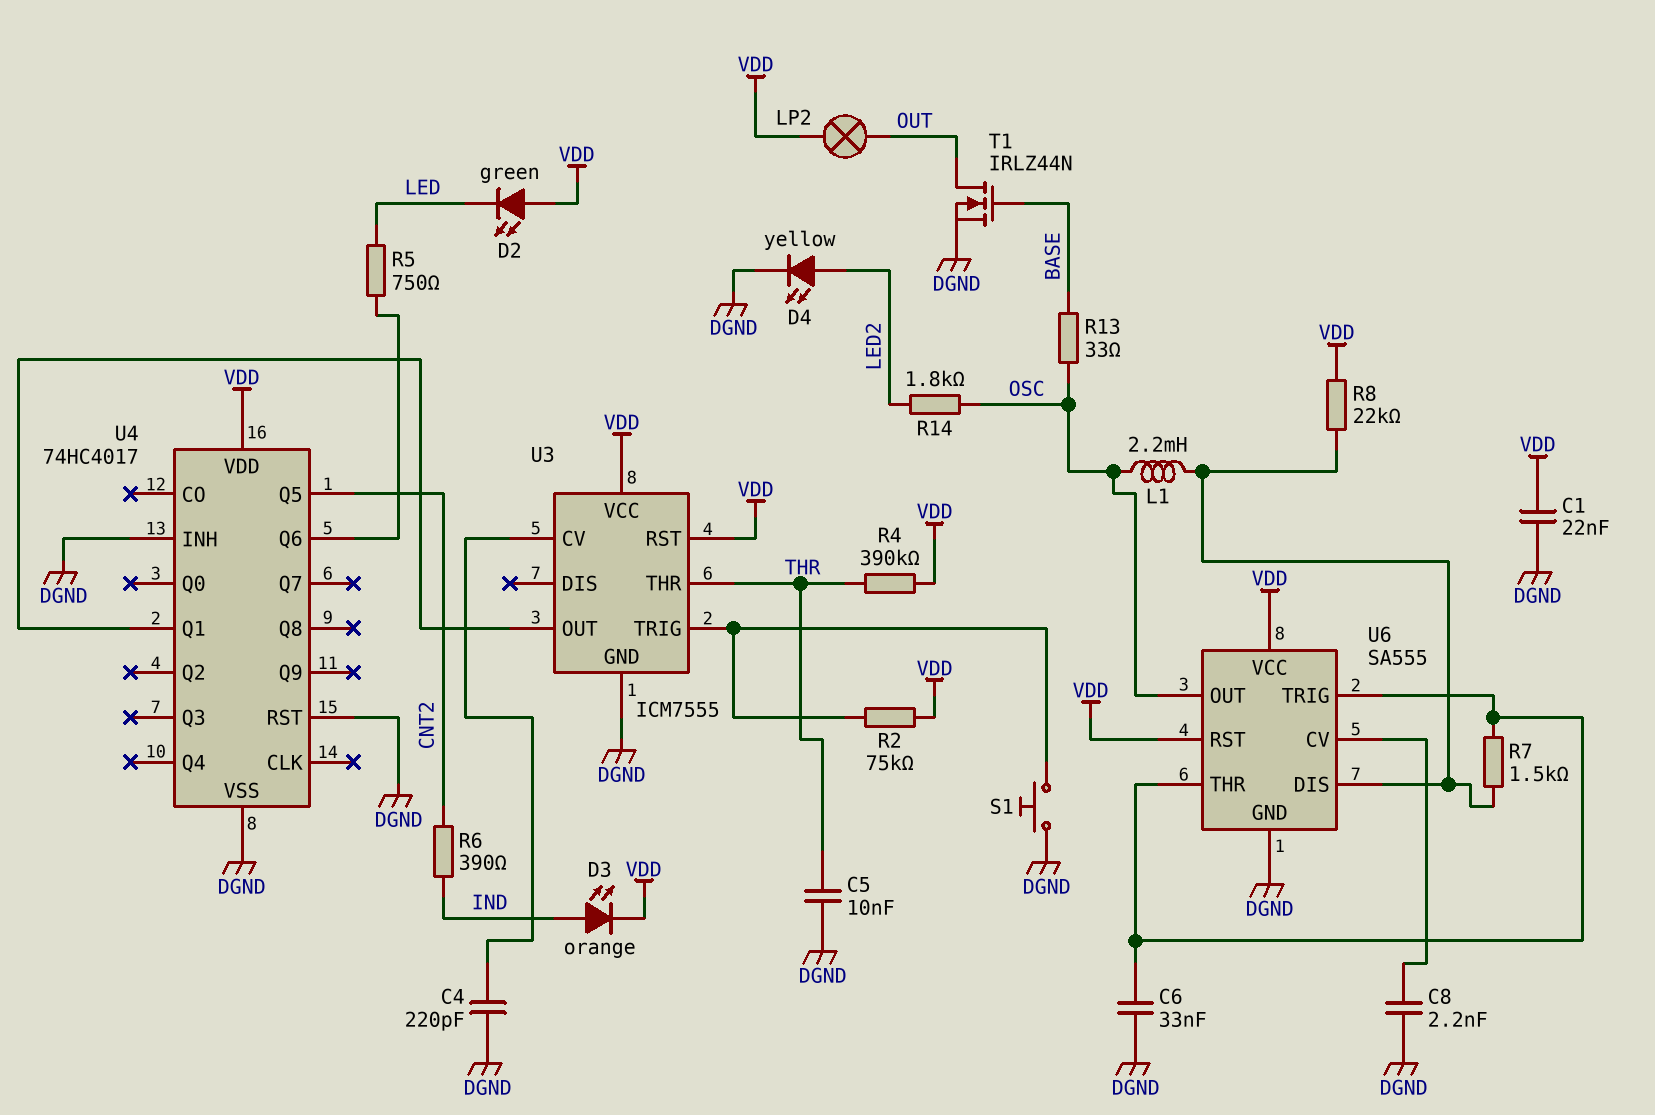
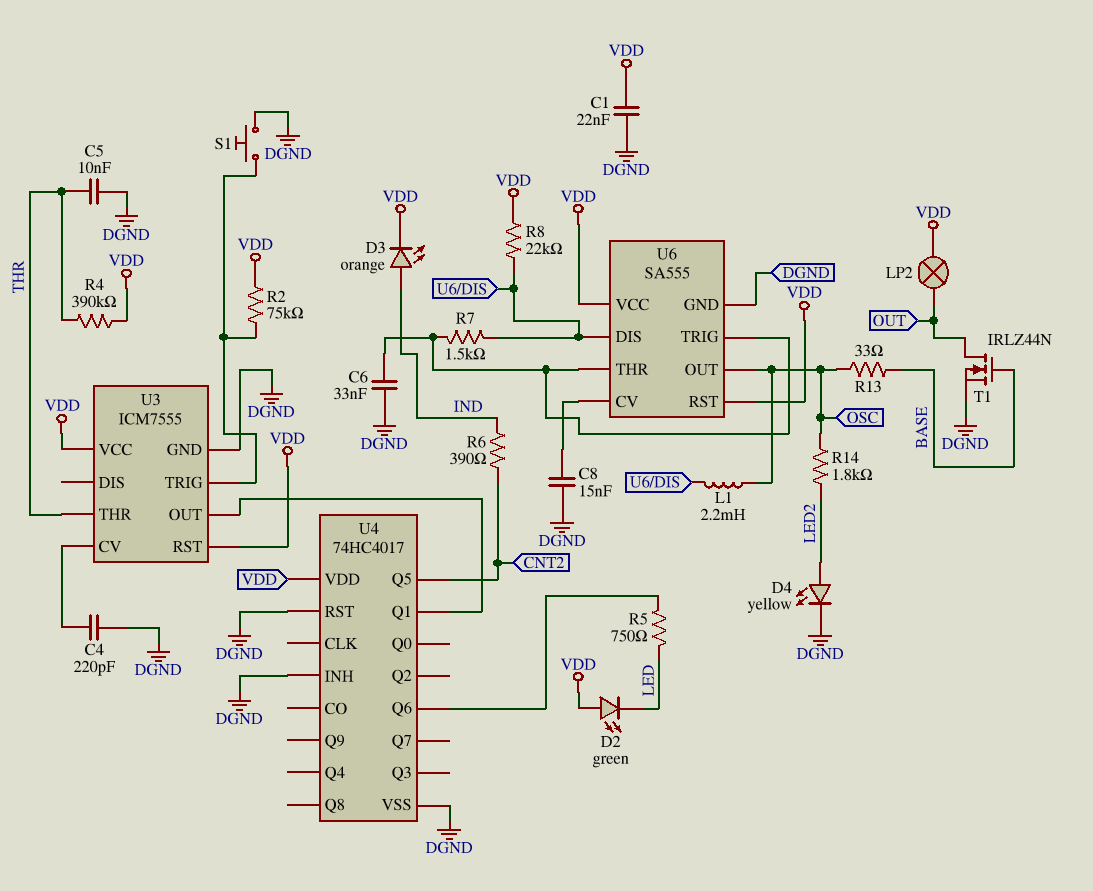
C8: 2.2nF (DGND, U6/CV) -> 15nF (DGND, U6/CV)

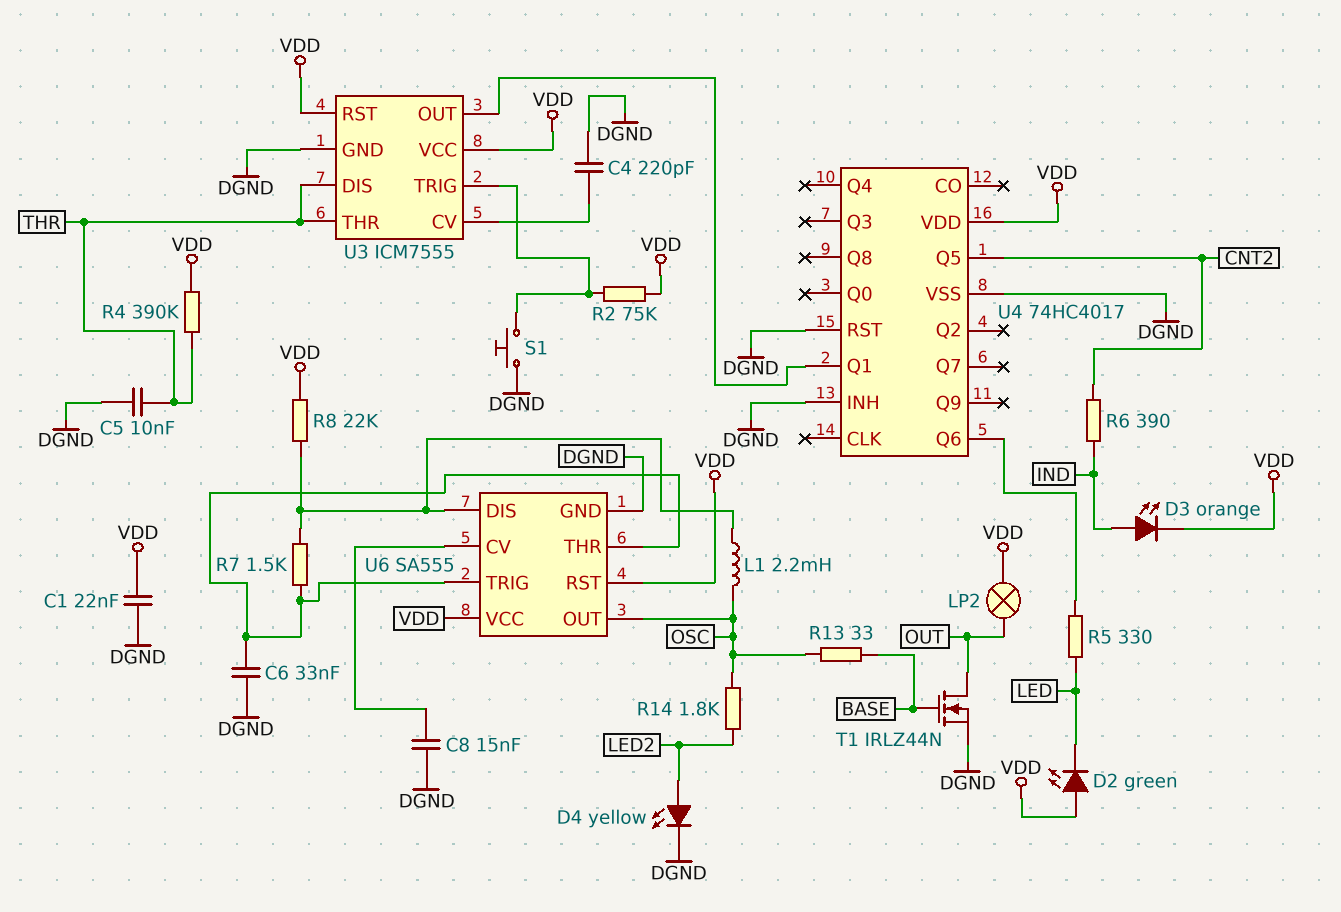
R5: 750 (LED, U4/Q6) -> 330 (LED, U4/Q6)
U3 pin DIS: none -> THR

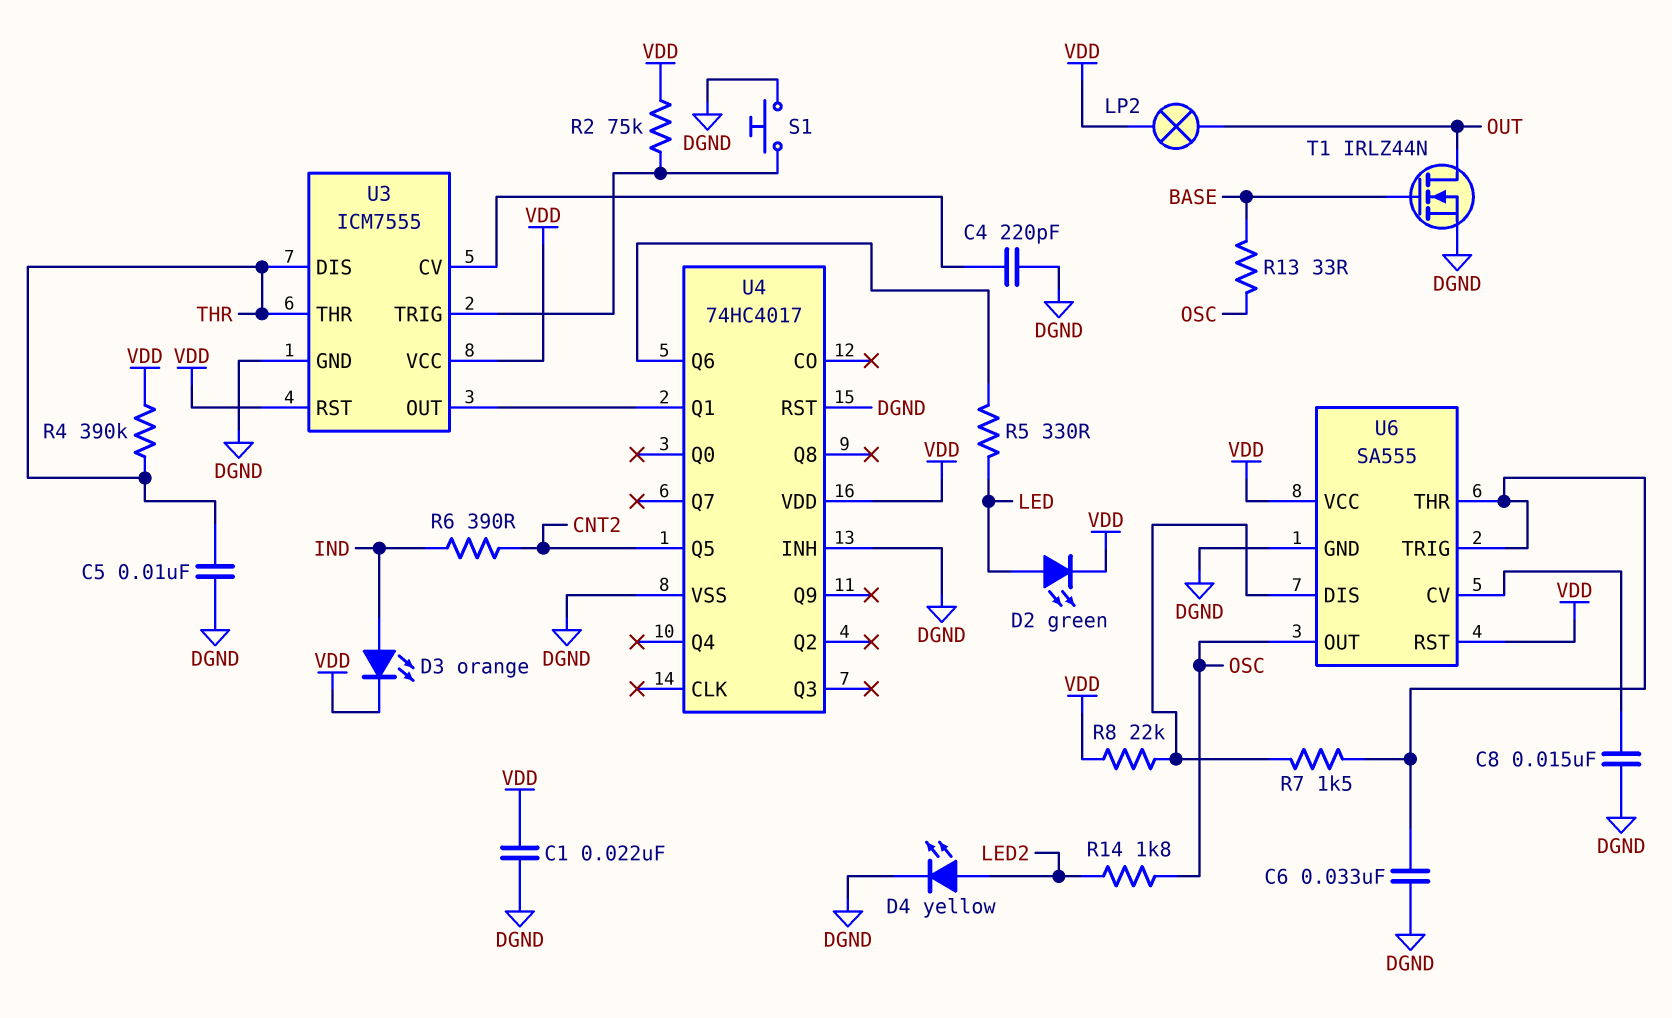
D2: LED green (A VDD, K LED) -> LED green (A LED, K VDD)
L1: 2.2mH (OSC, U6/DIS) -> none

